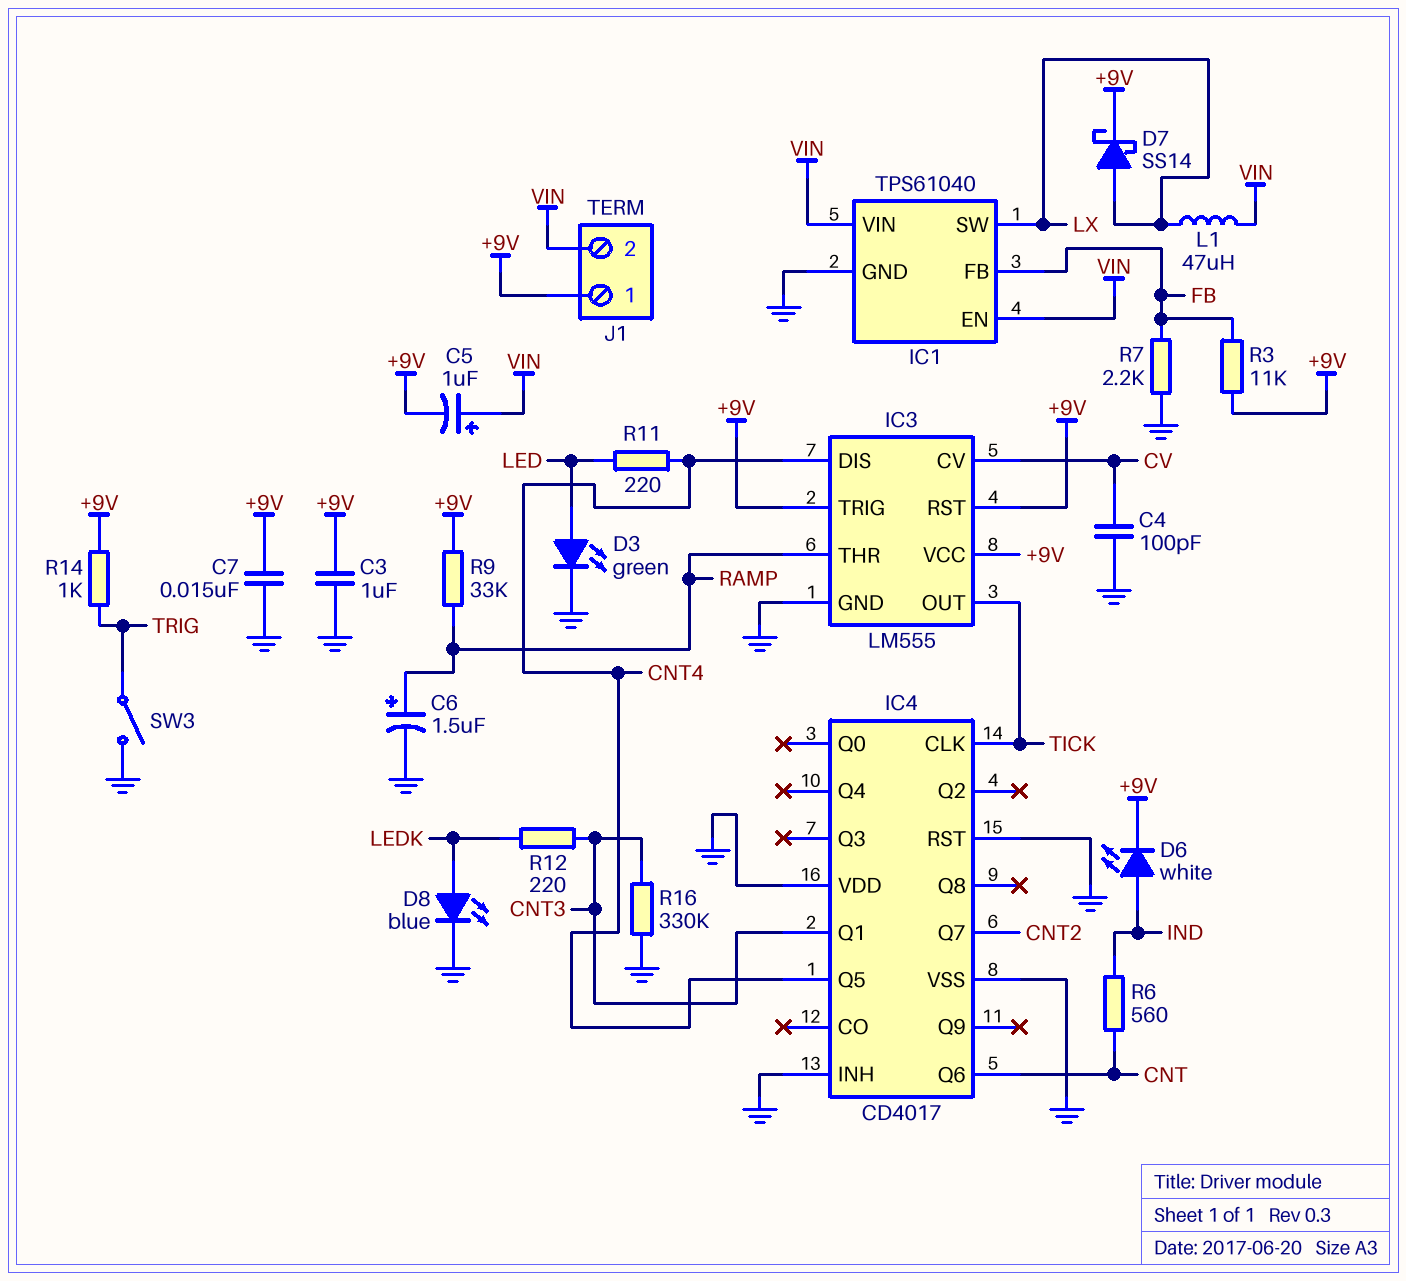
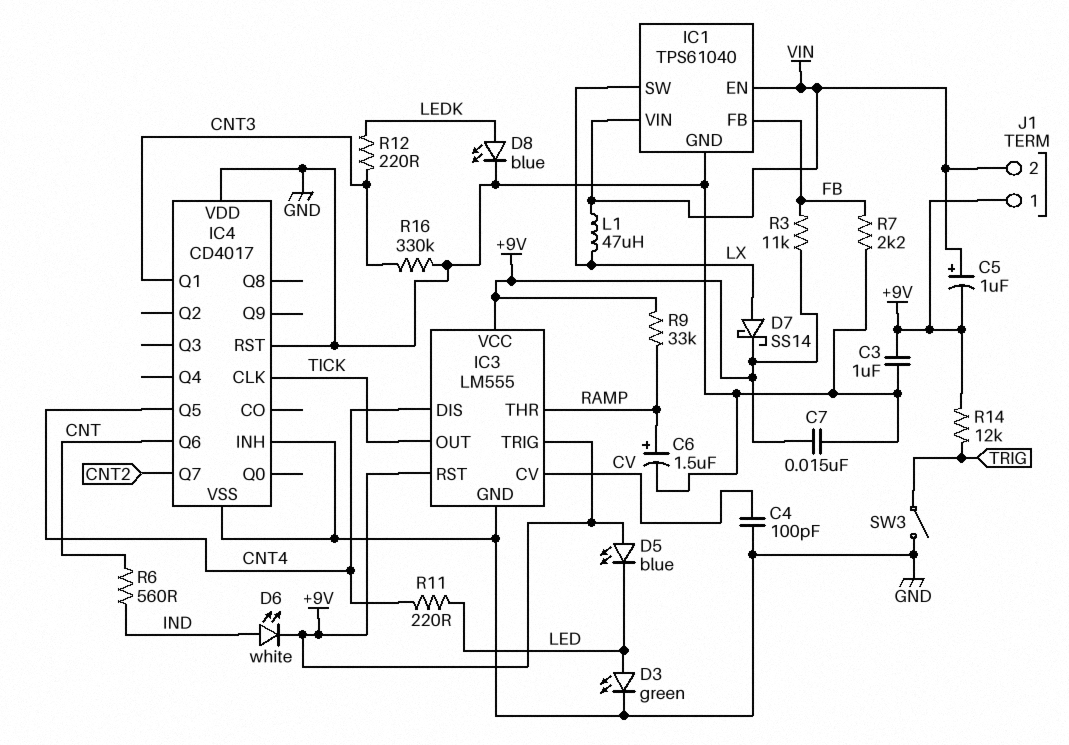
D5: none -> LED blue (A +9V, K LED)
R14: 1k (+9V, TRIG) -> 12k (+9V, TRIG)

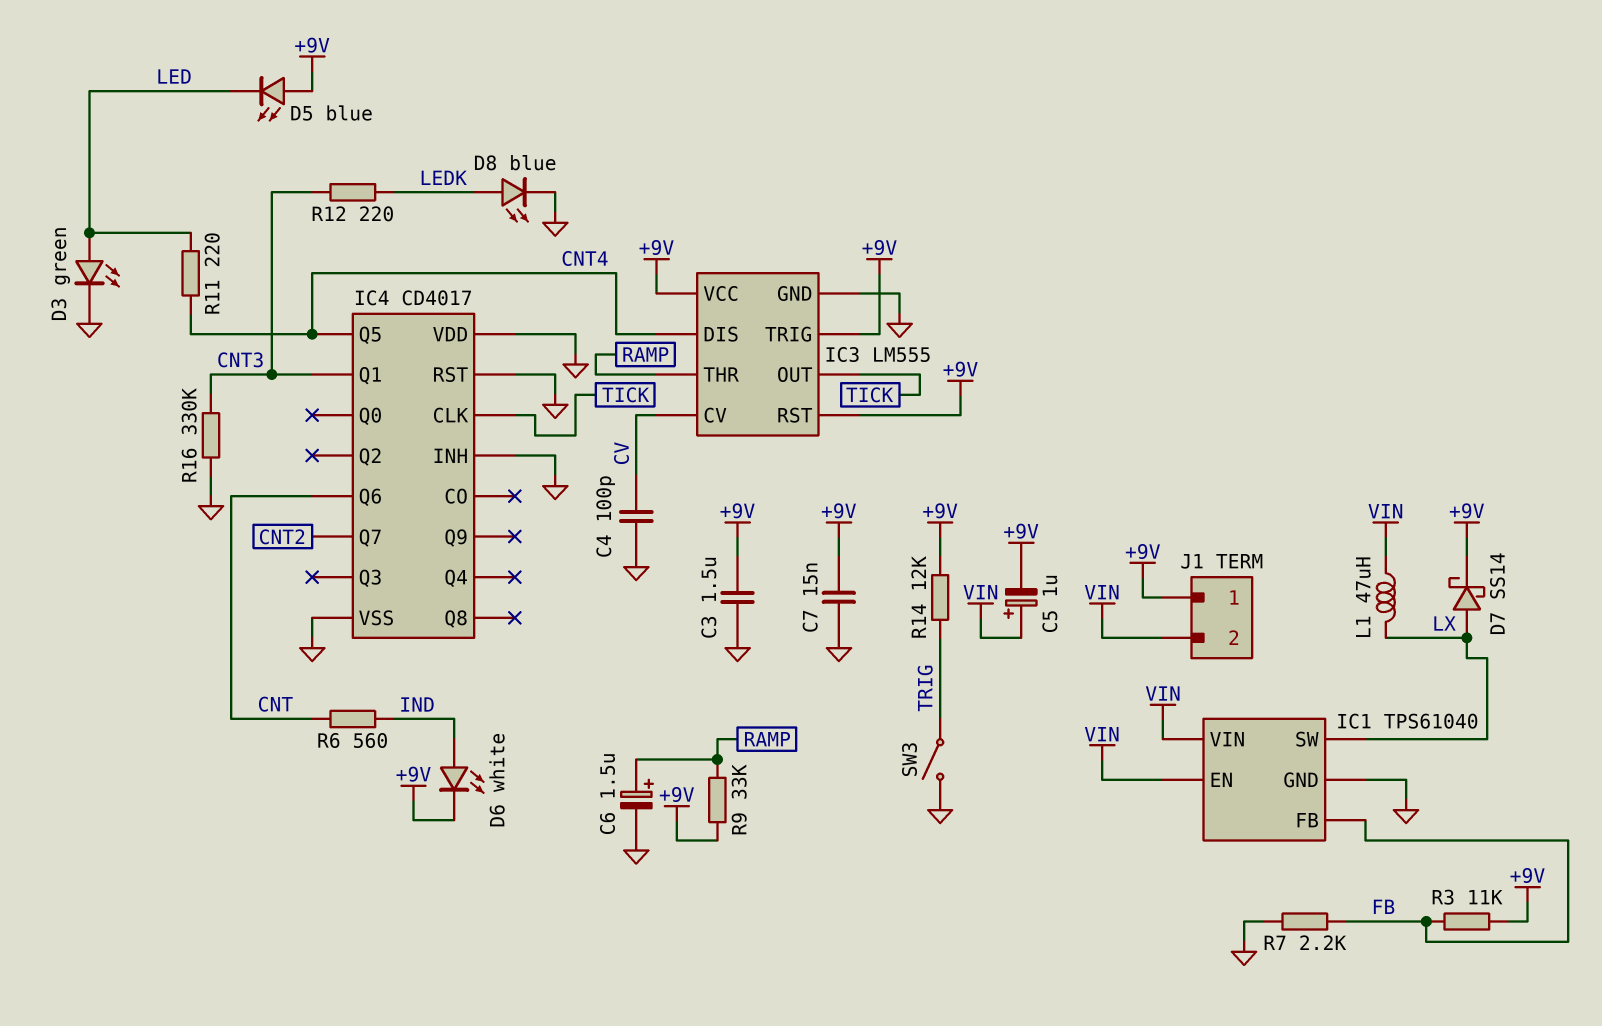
C3: 1uF (+9V, GND) -> 1.5uF (+9V, GND)

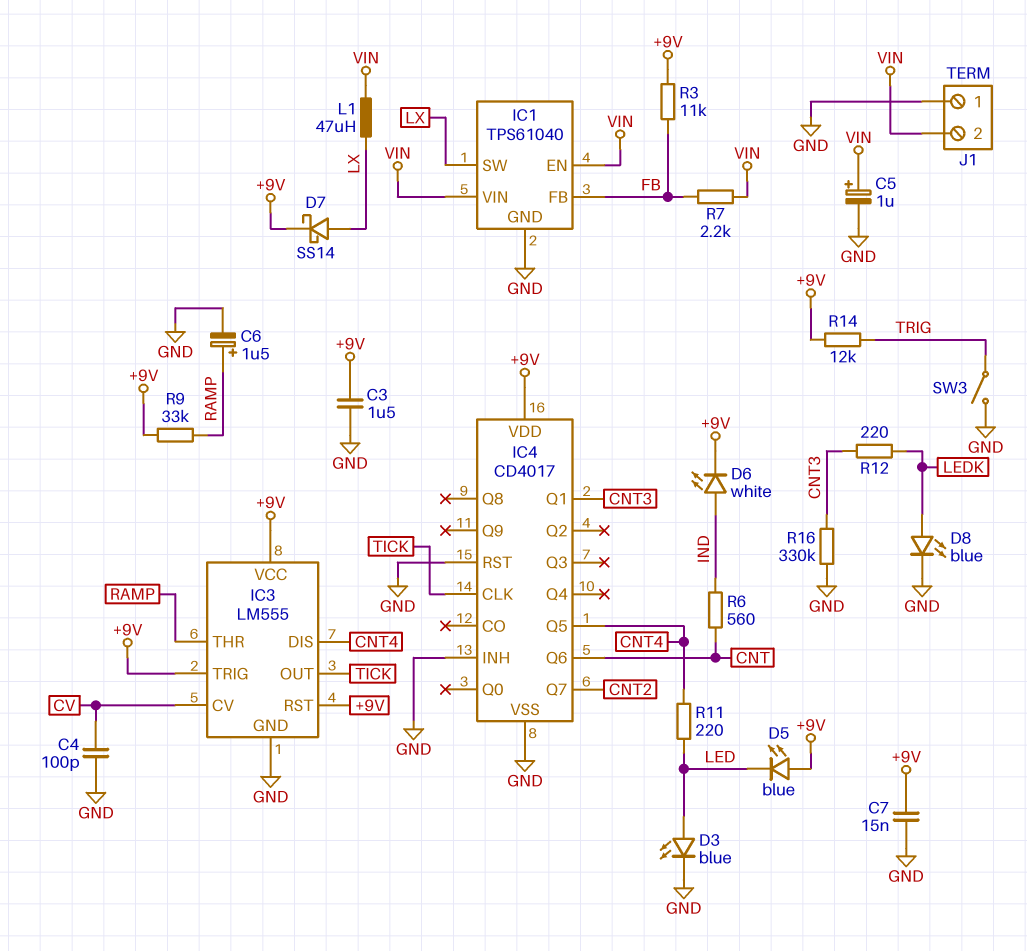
C5: 1uF (plus VIN, minus +9V) -> 1uF (plus VIN, minus GND)
D3: LED green (A LED, K GND) -> LED blue (A LED, K GND)
IC4 pin VDD: GND -> +9V
J1 pin 1: +9V -> GND
R7: 2.2k (FB, GND) -> 2.2k (FB, VIN)

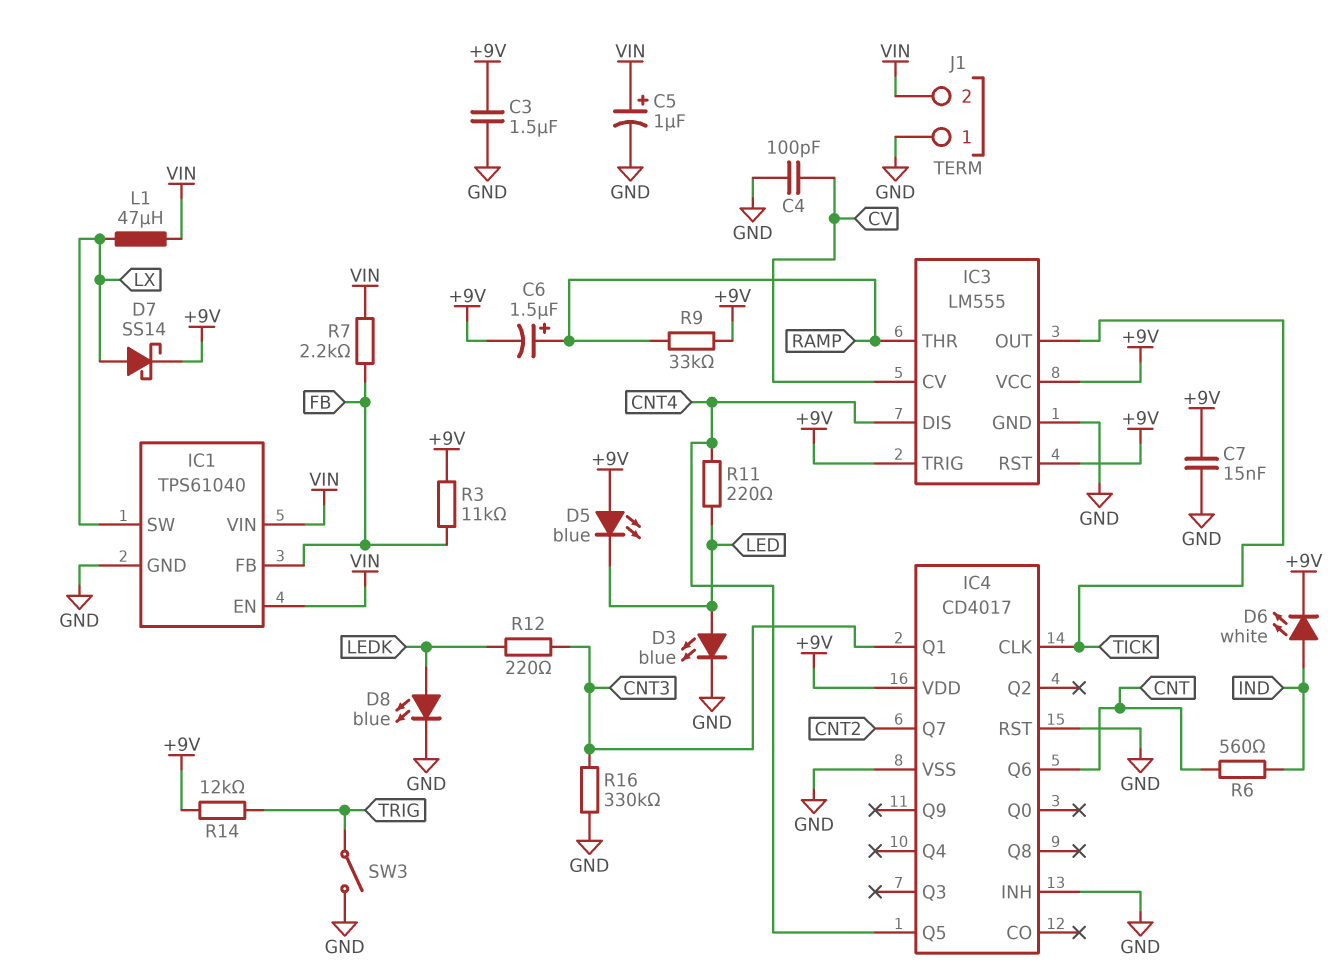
C6: 1.5uF (plus RAMP, minus GND) -> 1.5uF (plus RAMP, minus +9V)

